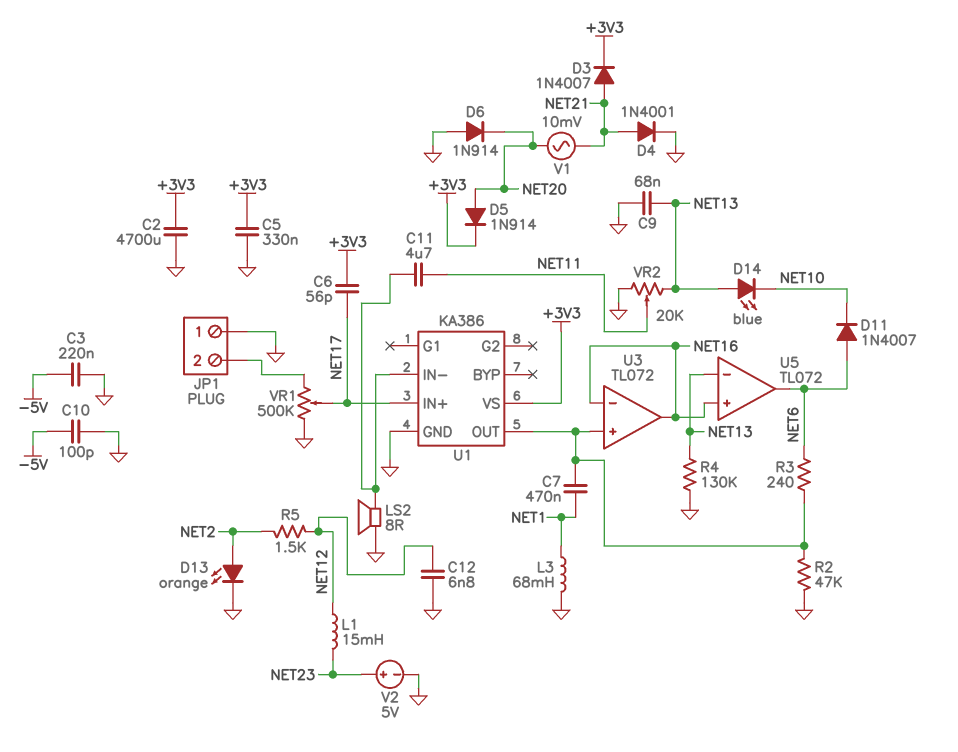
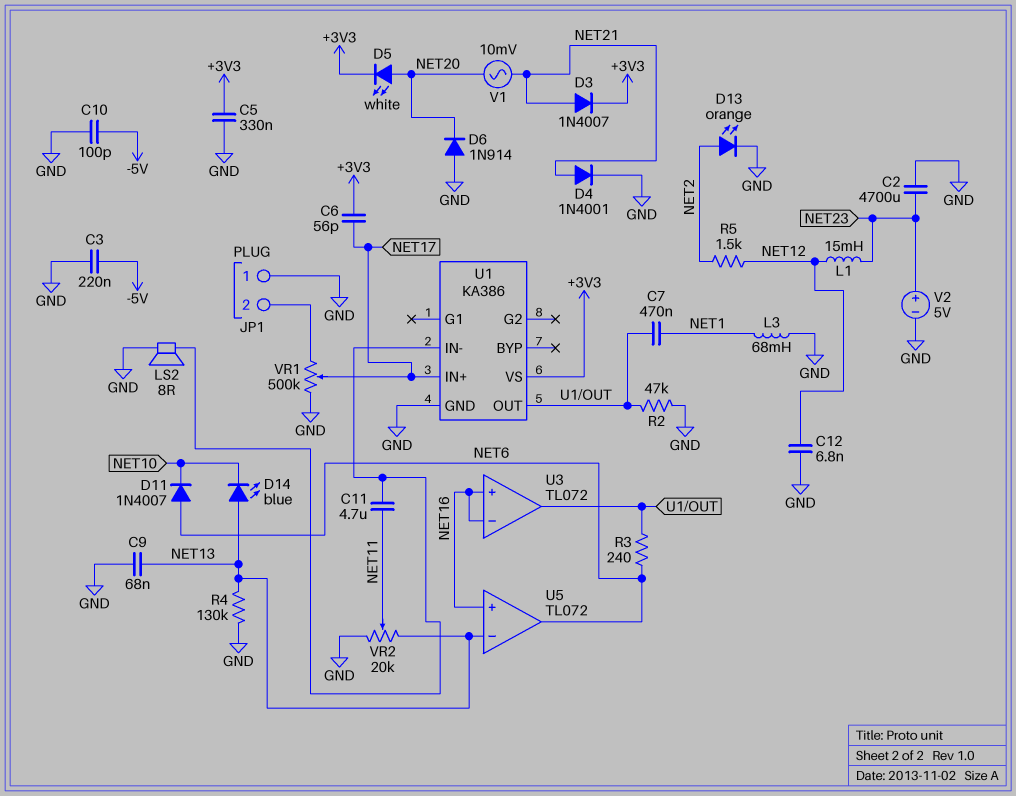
C2: 4700uF (+3V3, GND) -> 4700uF (GND, NET23)
D5: diode 1N914 (A NET20, K +3V3) -> LED white (A NET20, K +3V3)
U3 pin in+: U1/OUT -> NET16
U3 pin out: NET16 -> U1/OUT

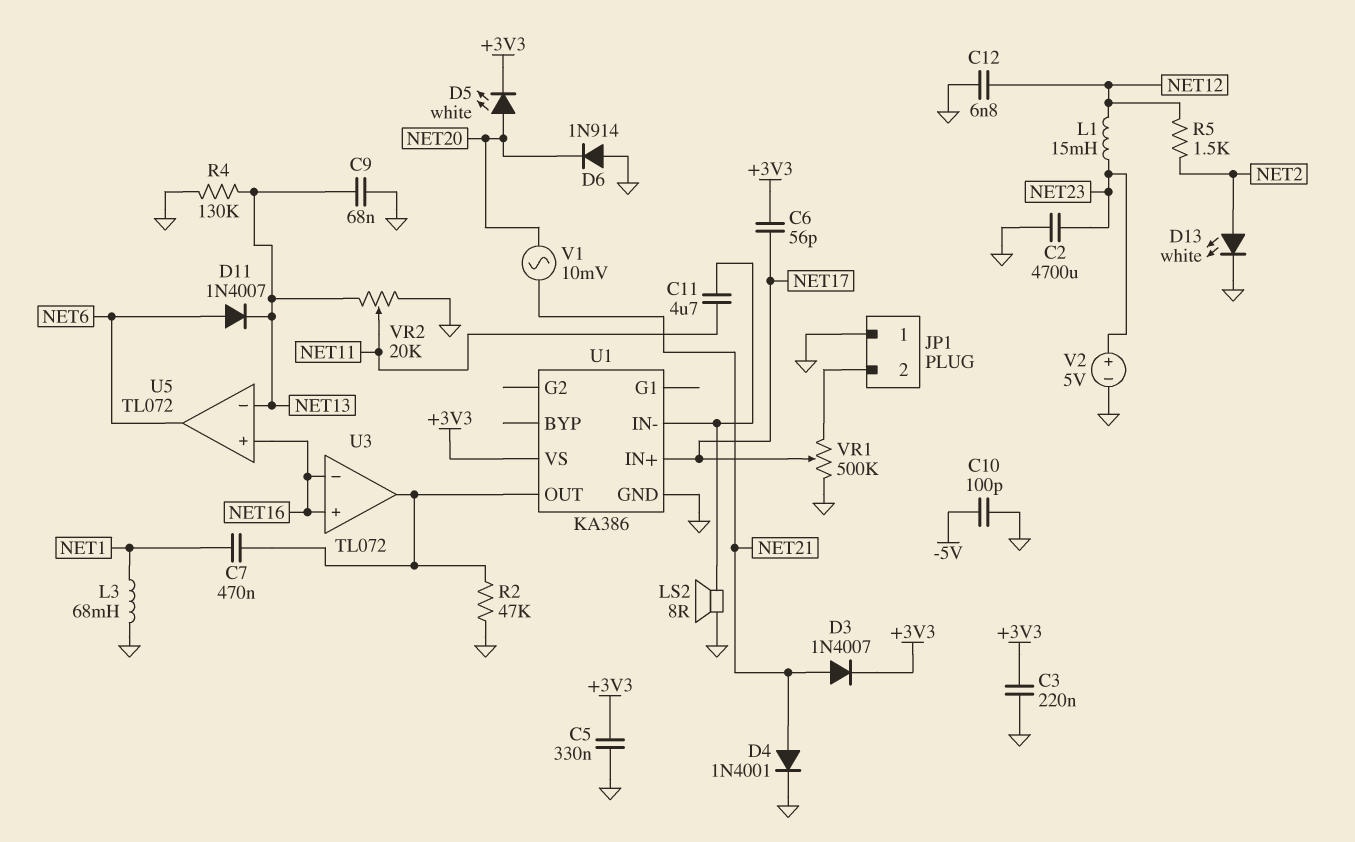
C3: 220nF (-5V, GND) -> 220nF (+3V3, GND)
D11: diode 1N4007 (A NET6, K NET10) -> diode 1N4007 (A NET6, K NET13)
D13: LED orange (A NET2, K GND) -> LED white (A NET2, K GND)
D14: LED blue (A NET13, K NET10) -> none
R3: 240 (NET6, U1/OUT) -> none

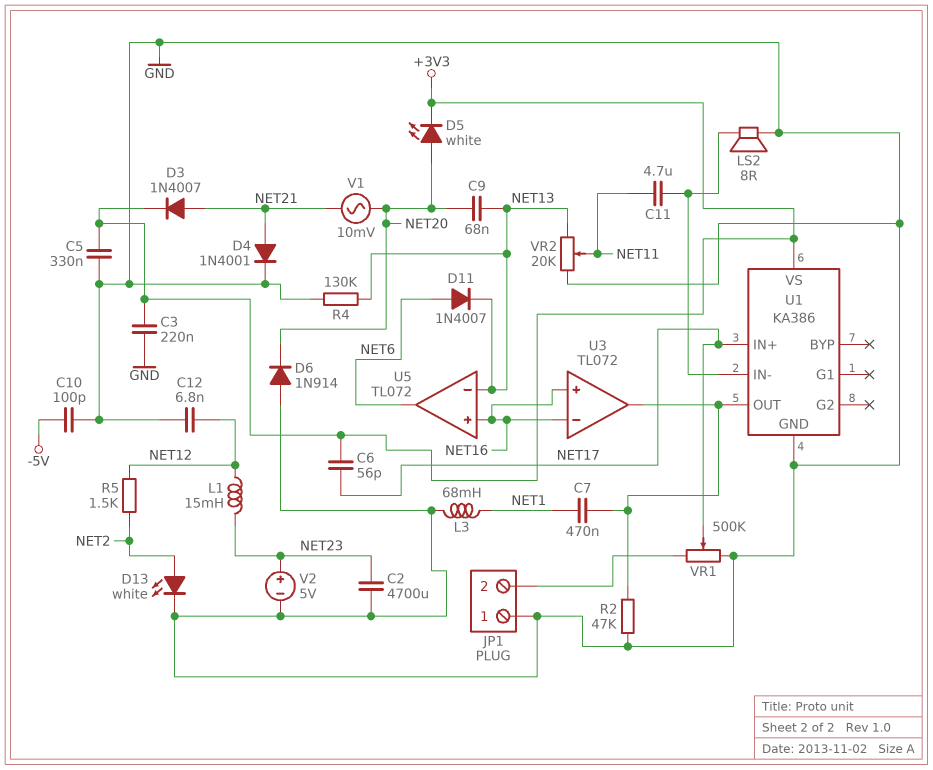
C9: 68nF (GND, NET13) -> 68nF (NET13, NET20)

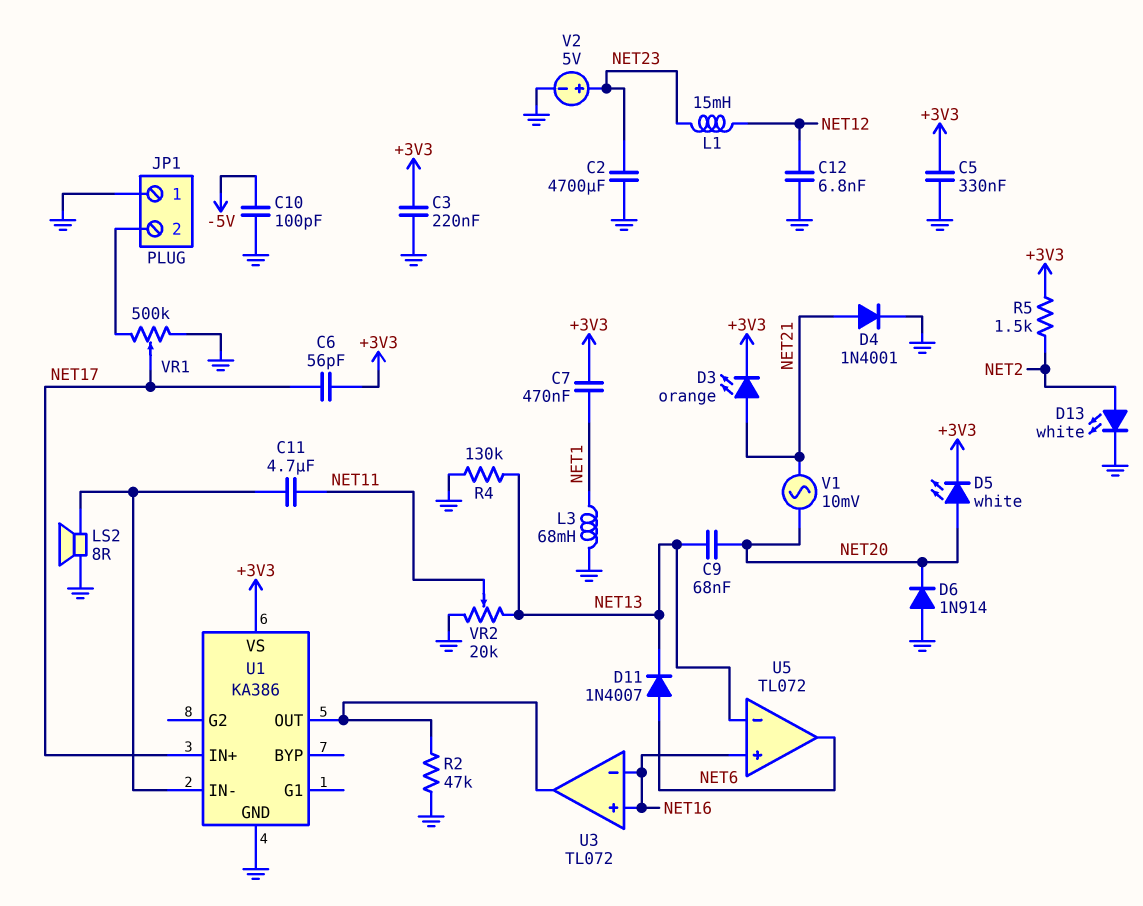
C7: 470nF (NET1, U1/OUT) -> 470nF (+3V3, NET1)
D3: diode 1N4007 (A NET21, K +3V3) -> LED orange (A NET21, K +3V3)
R5: 1.5k (NET2, NET12) -> 1.5k (+3V3, NET2)

